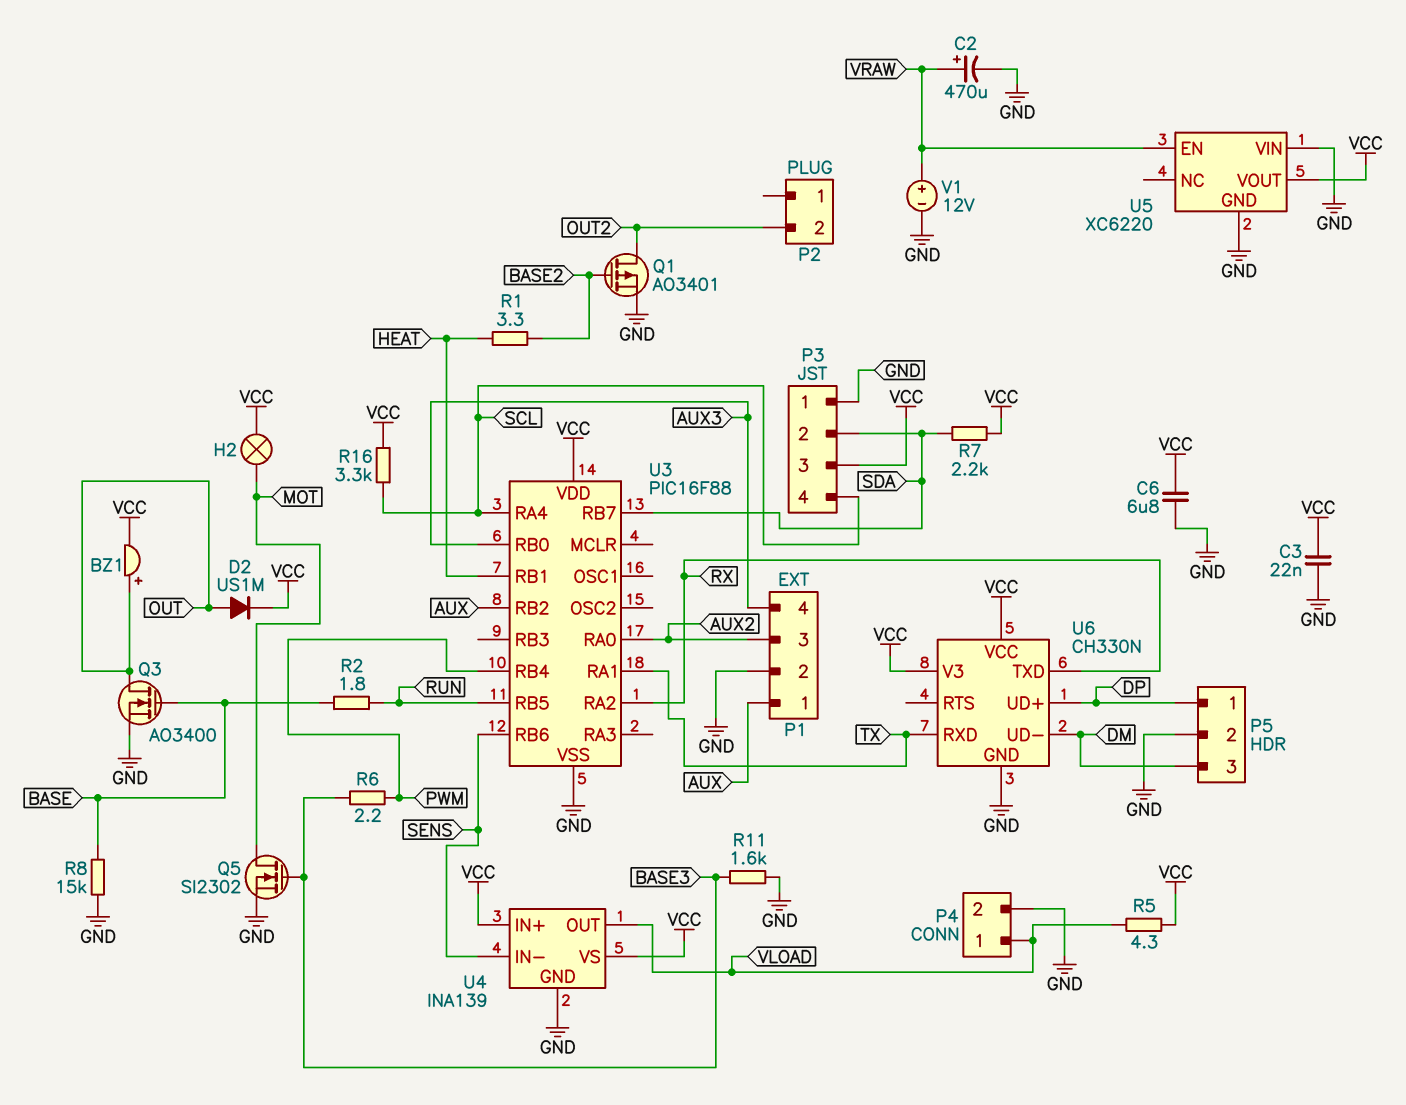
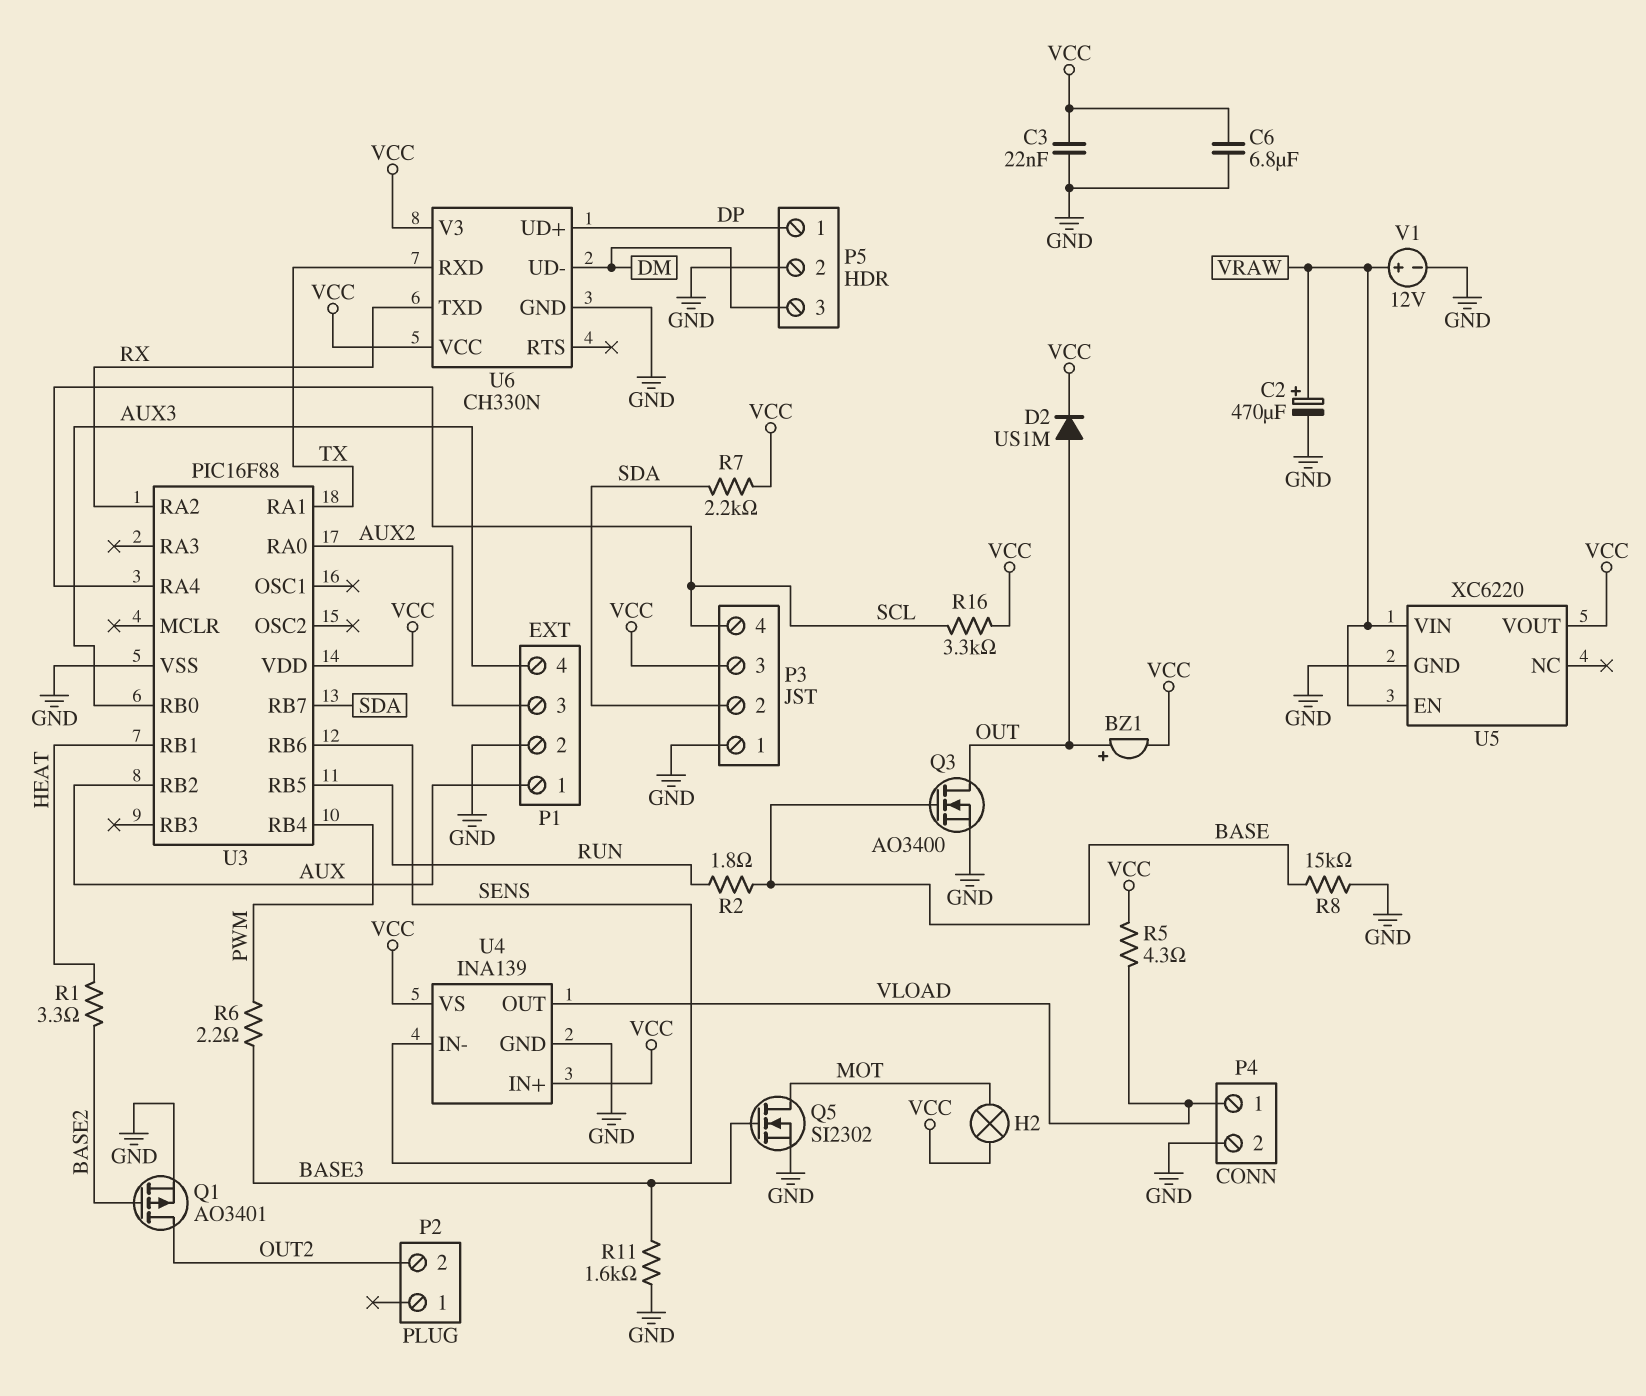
U5 pin VIN: GND -> VRAW

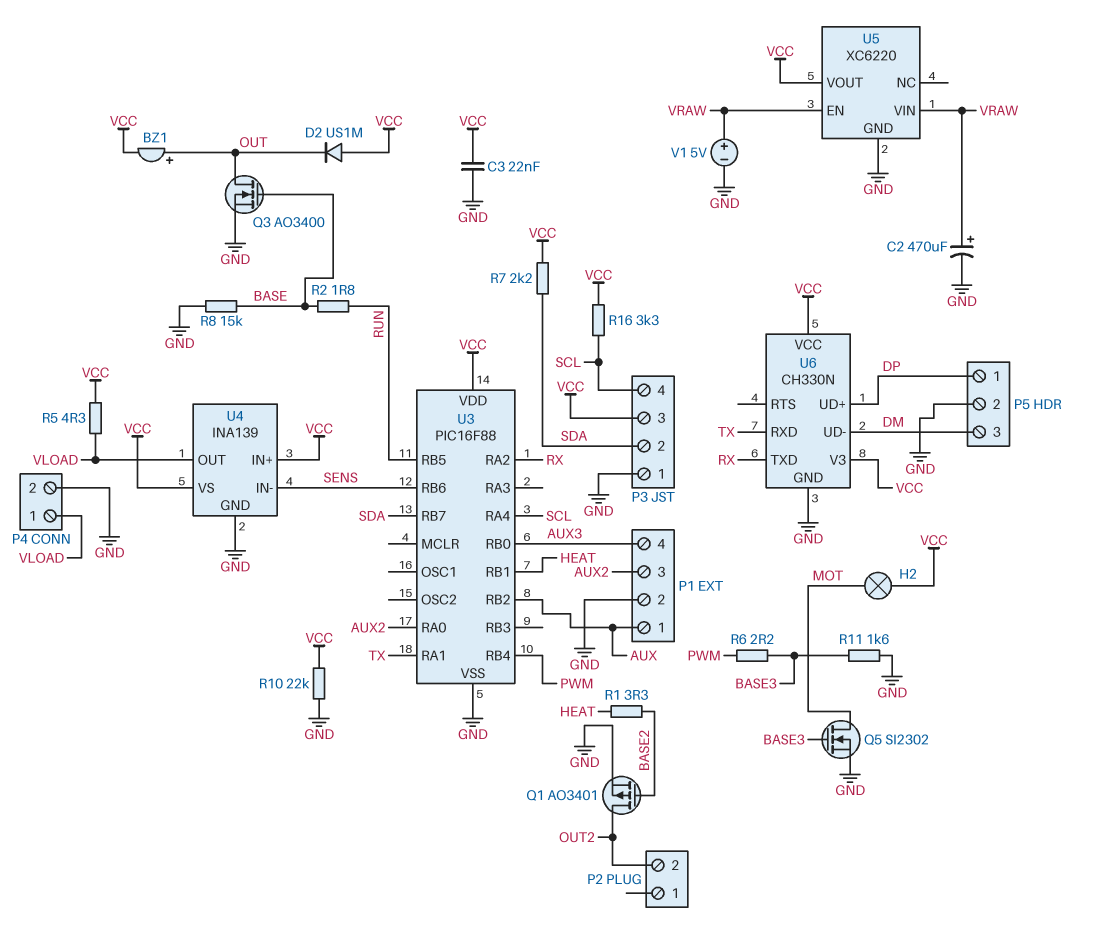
C6: 6.8uF (GND, VCC) -> none
D2: diode US1M (A OUT, K VCC) -> diode US1M (A VCC, K OUT)
R10: none -> 22k (GND, VCC)
V1: 12V (plus VRAW, minus GND) -> 5V (plus VRAW, minus GND)

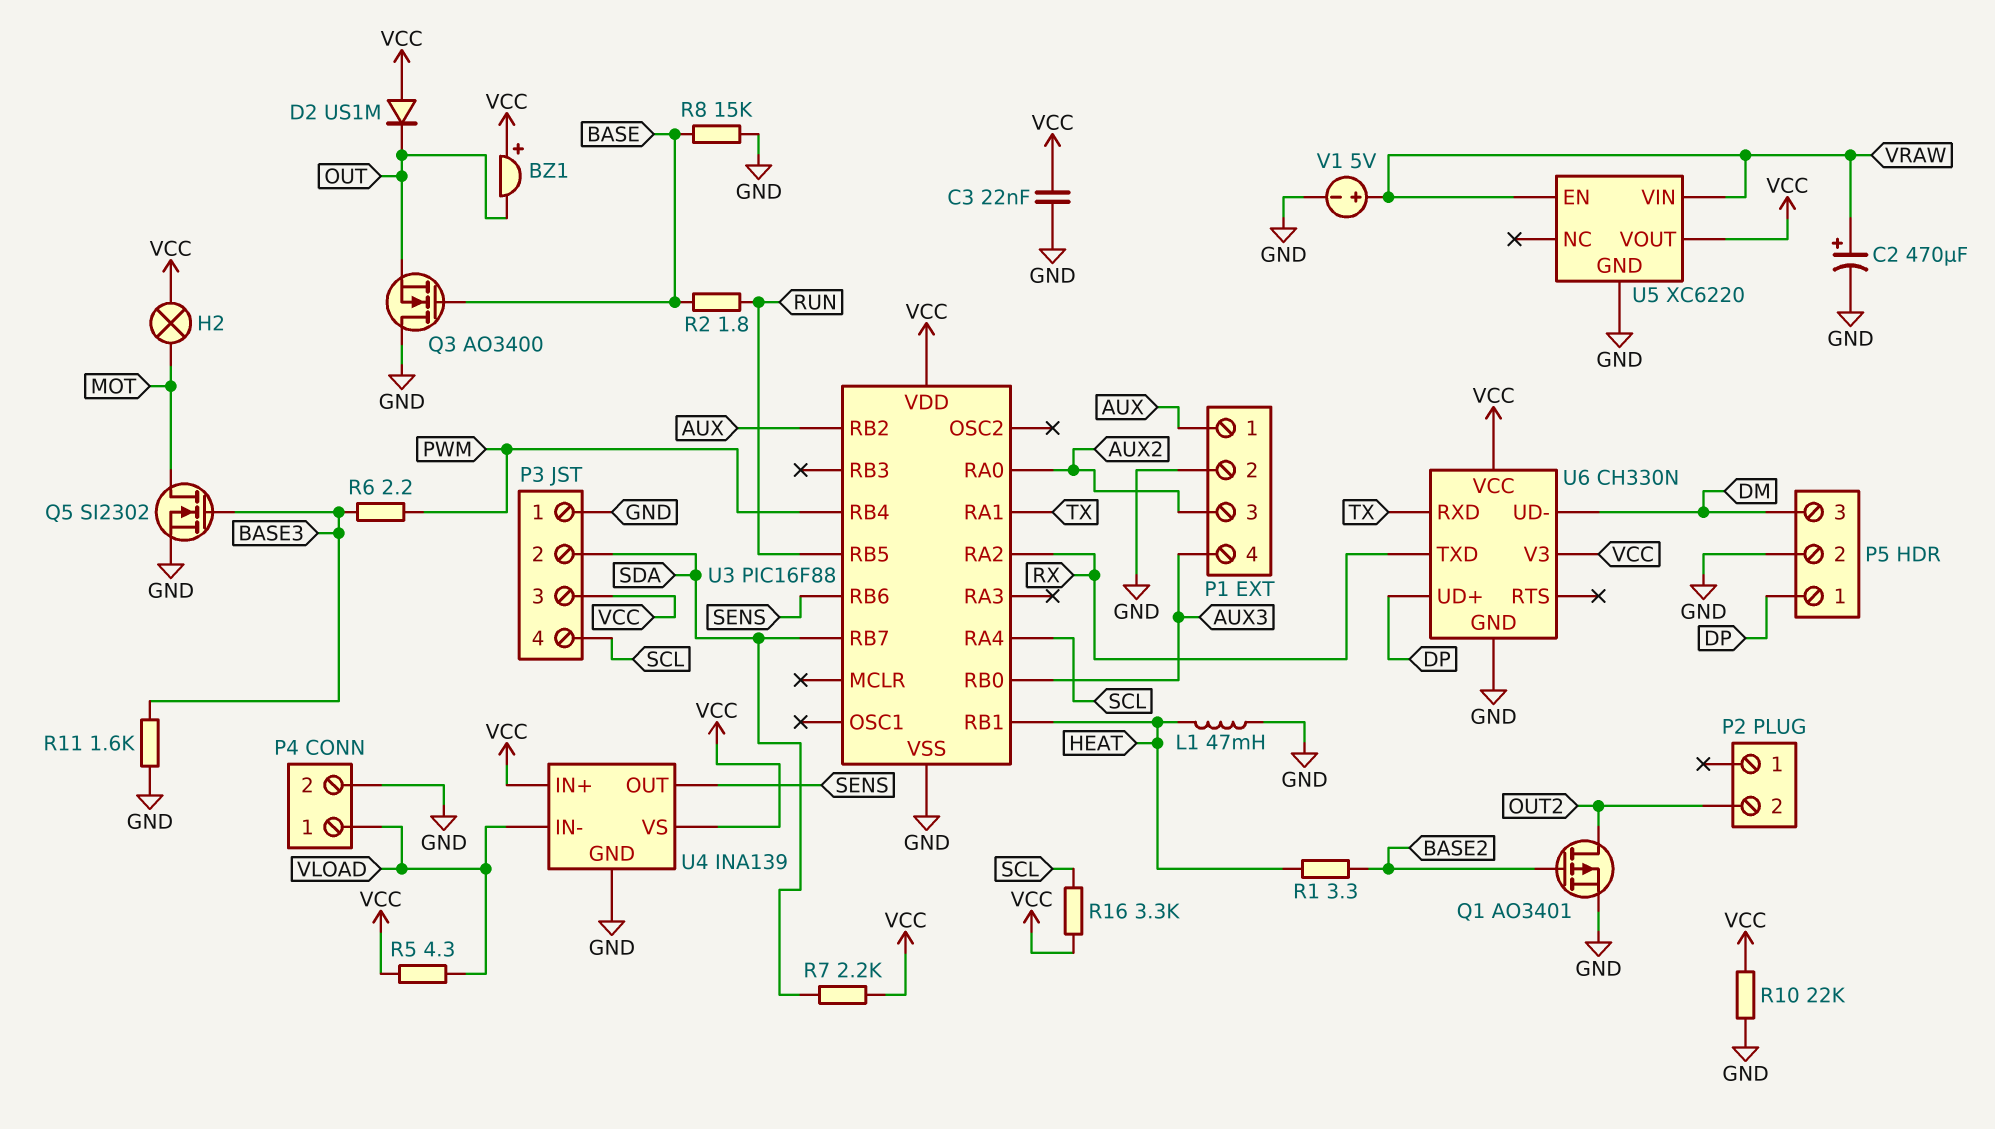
BZ1: buzzer (plus OUT, minus VCC) -> buzzer (plus VCC, minus OUT)
L1: none -> 47mH (GND, HEAT)
Q3: NMOS AO3400 (G BASE, D OUT, S GND) -> NMOS AO3400 (G BASE, D GND, S OUT)
U4 pin IN-: SENS -> VLOAD
U4 pin OUT: VLOAD -> SENS

